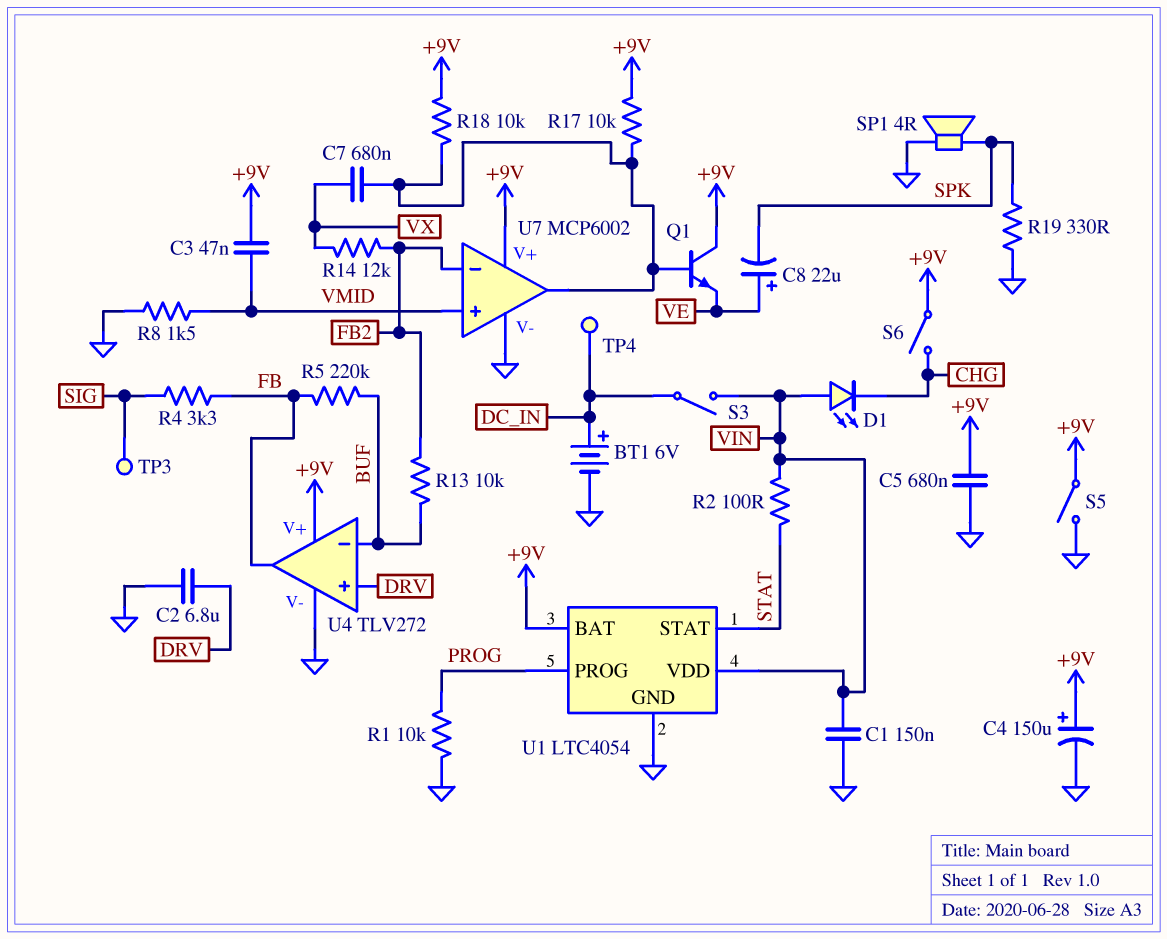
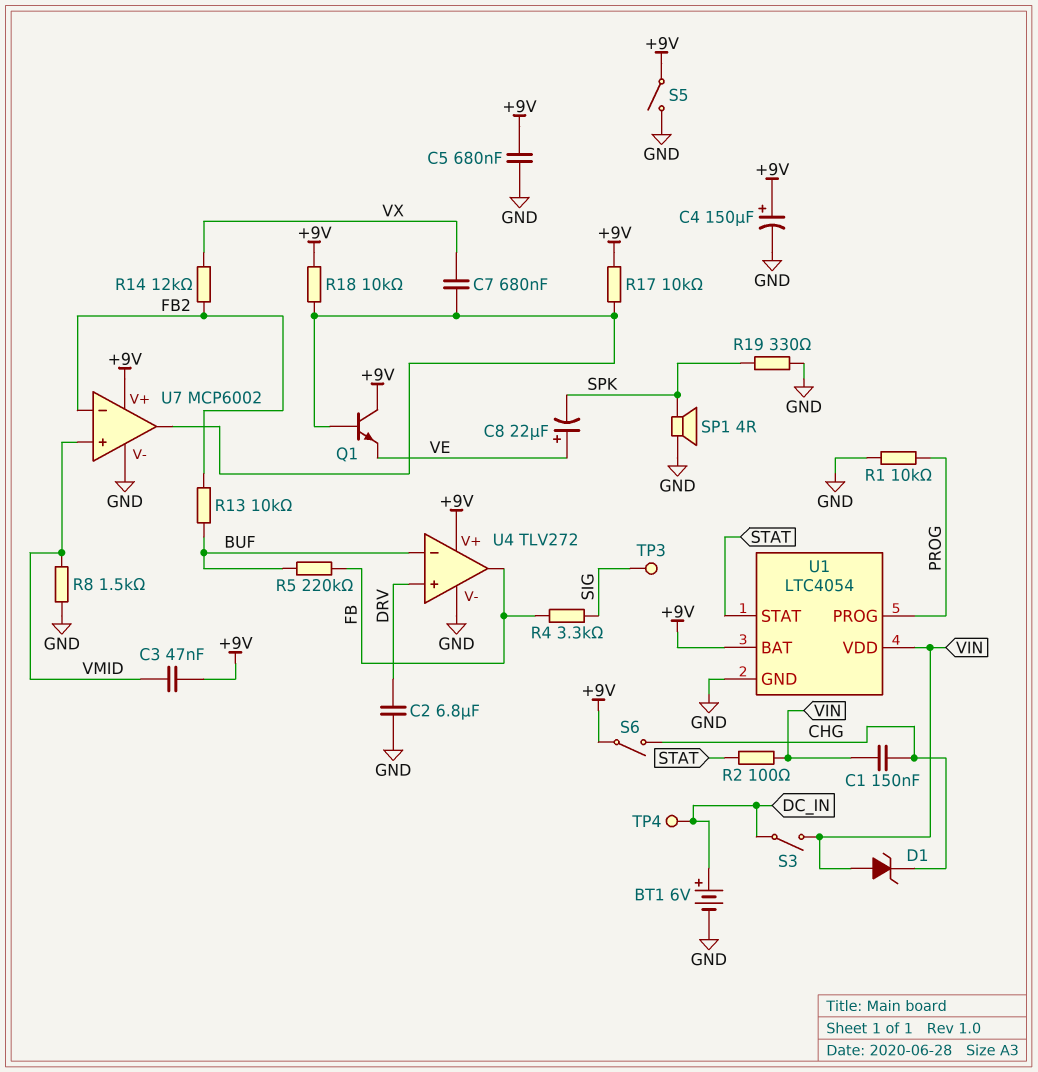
C1: 150nF (GND, VIN) -> 150nF (CHG, VIN)
D1: LED (A VIN, K CHG) -> zener (A VIN, K CHG)

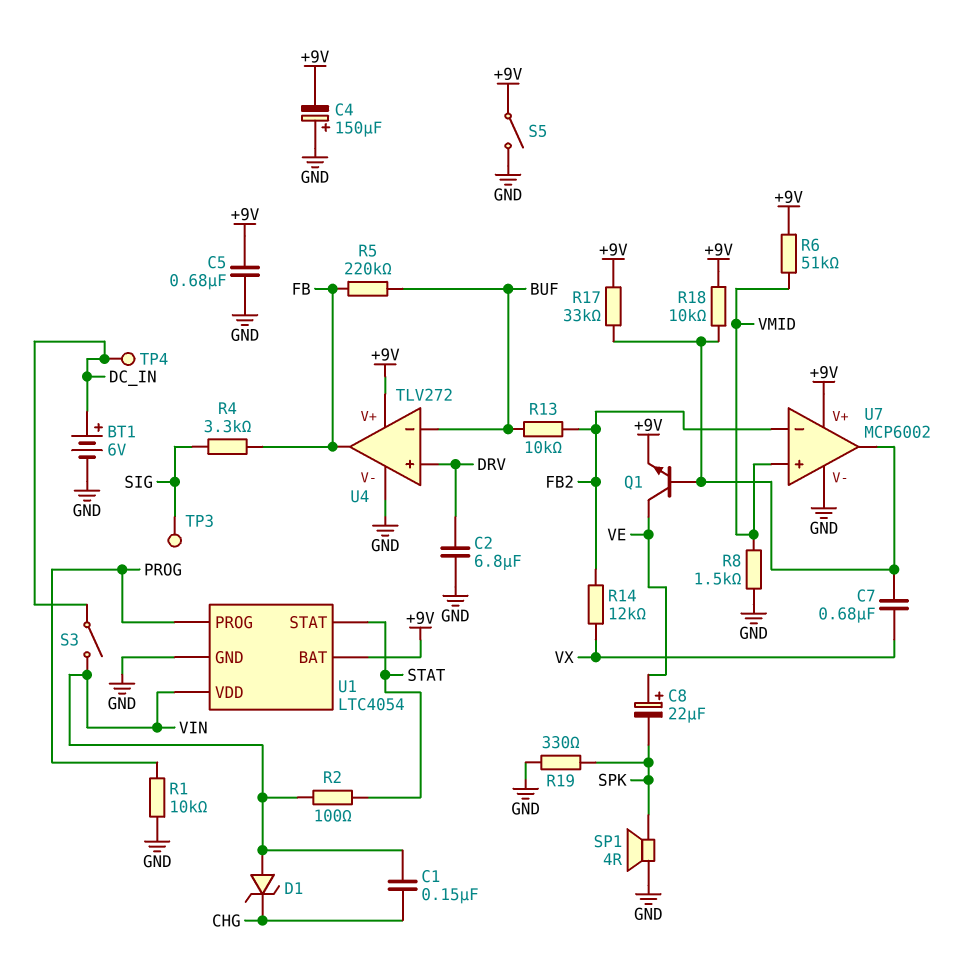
C3: 47nF (+9V, VMID) -> none
C4: 150uF (plus +9V, minus GND) -> 150uF (plus GND, minus +9V)
Q1: NPN (B U7/out, C +9V, E VE) -> NPN (B U7/out, C VE, E +9V)
R6: none -> 51k (+9V, VMID)
R17: 10k (+9V, U7/out) -> 33k (+9V, U7/out)
S6: switch (+9V, CHG) -> none

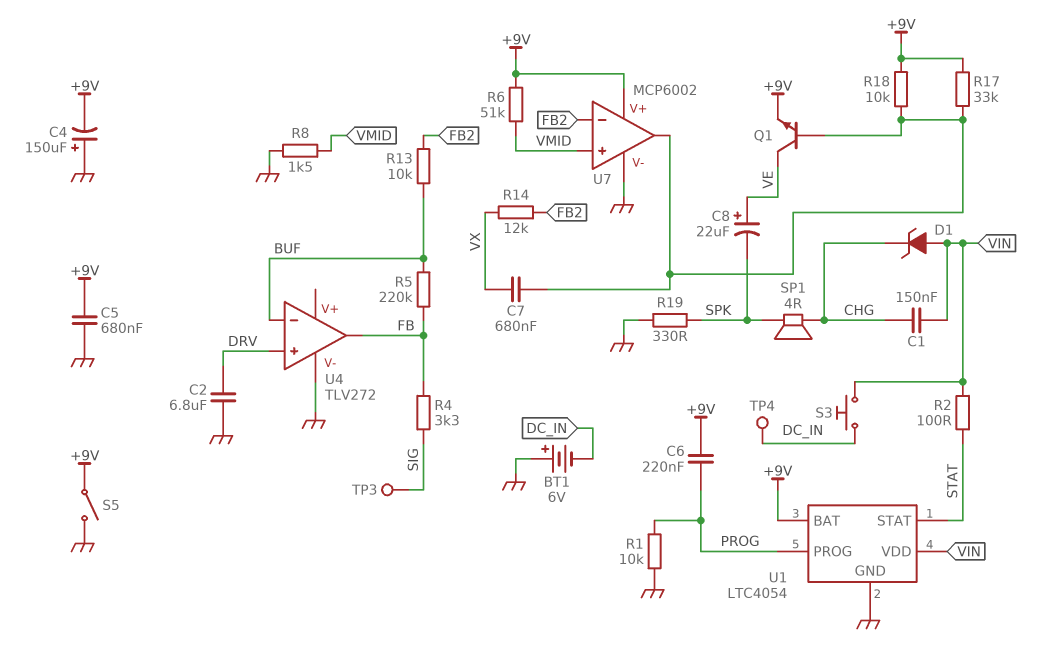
BT1: 6V (plus DC_IN, minus GND) -> 6V (plus GND, minus DC_IN)
C6: none -> 220nF (+9V, PROG)
S3: switch (DC_IN, VIN) -> button (DC_IN, VIN)
SP1: speaker 4R (GND, SPK) -> speaker 4R (CHG, SPK)
U4 pin V+: +9V -> none

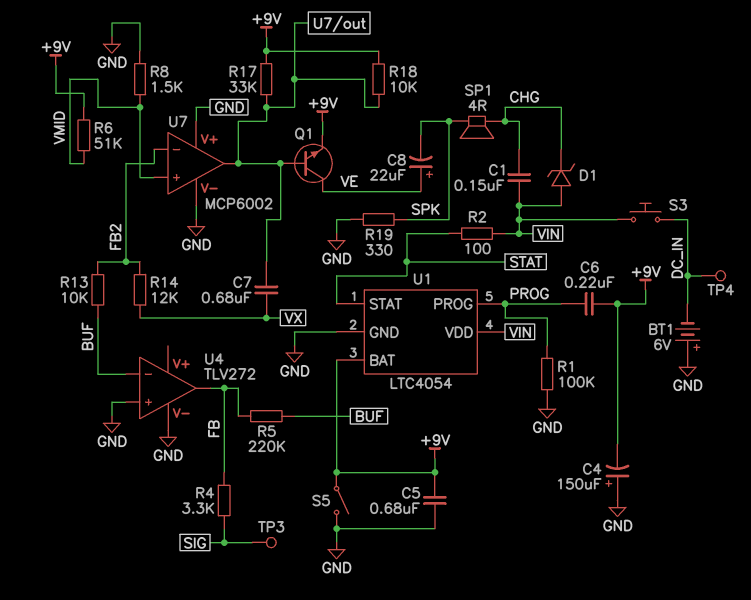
C2: 6.8uF (DRV, GND) -> none
R1: 10k (GND, PROG) -> 100k (GND, PROG)
U4 pin in+: DRV -> GND
U7 pin V+: +9V -> GND

